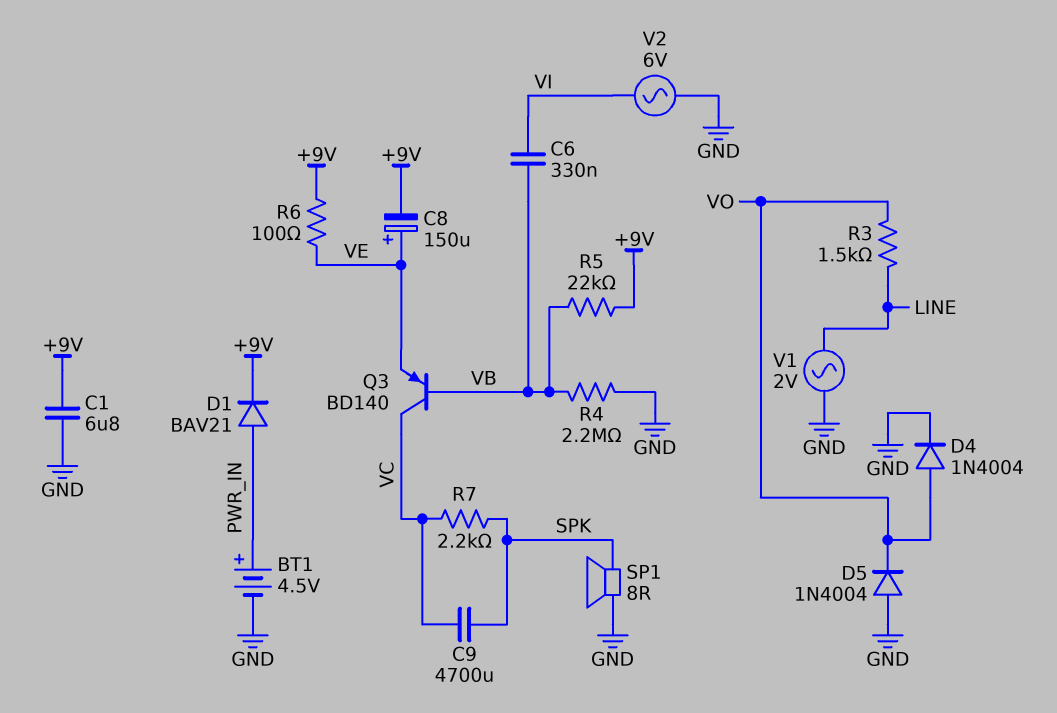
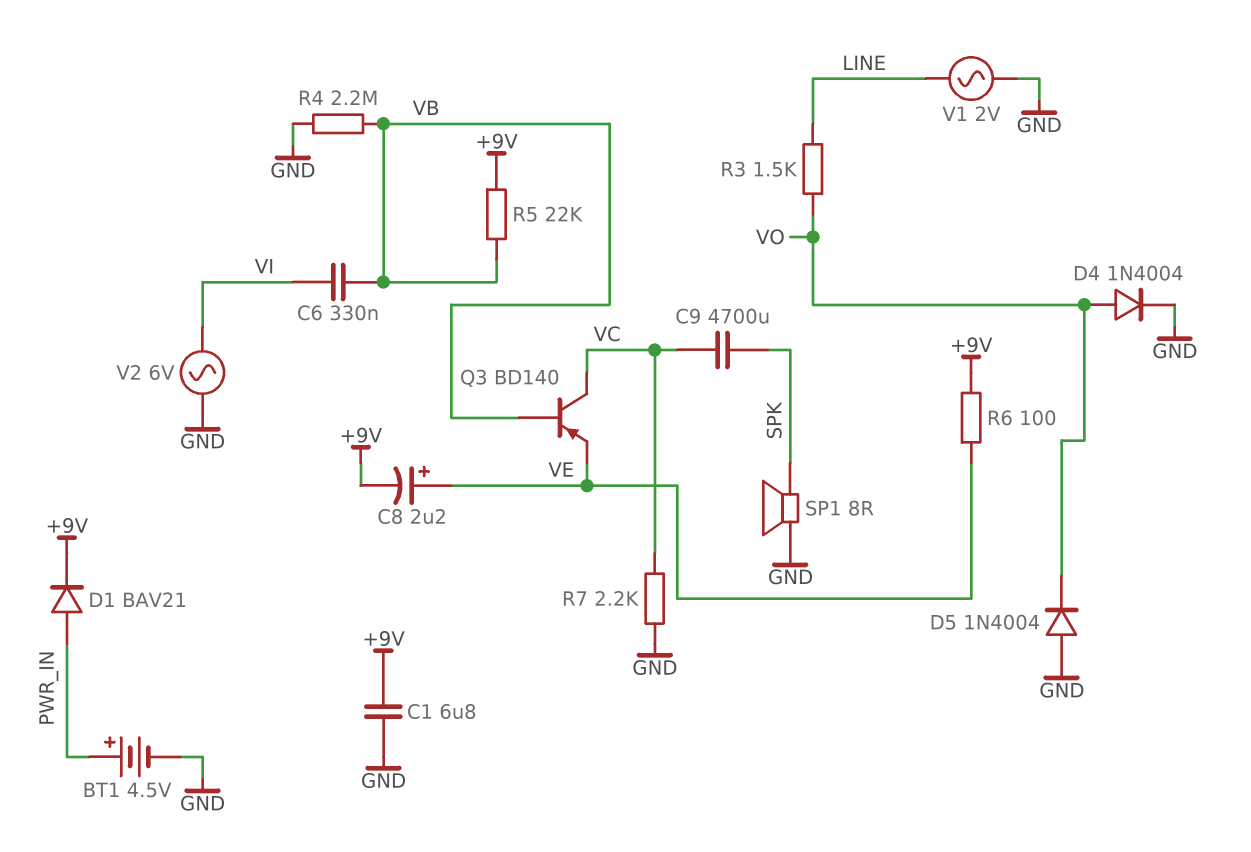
C8: 150uF (plus VE, minus +9V) -> 2.2uF (plus VE, minus +9V)
R7: 2.2k (SPK, VC) -> 2.2k (GND, VC)

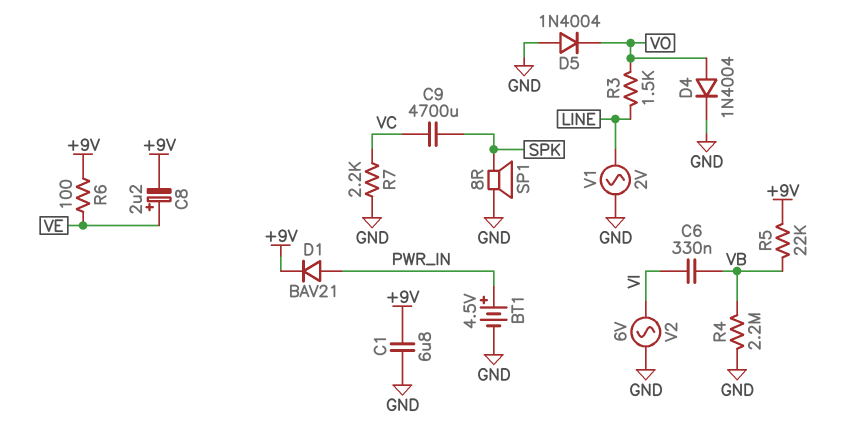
Q3: PNP BD140 (B VB, C VC, E VE) -> none

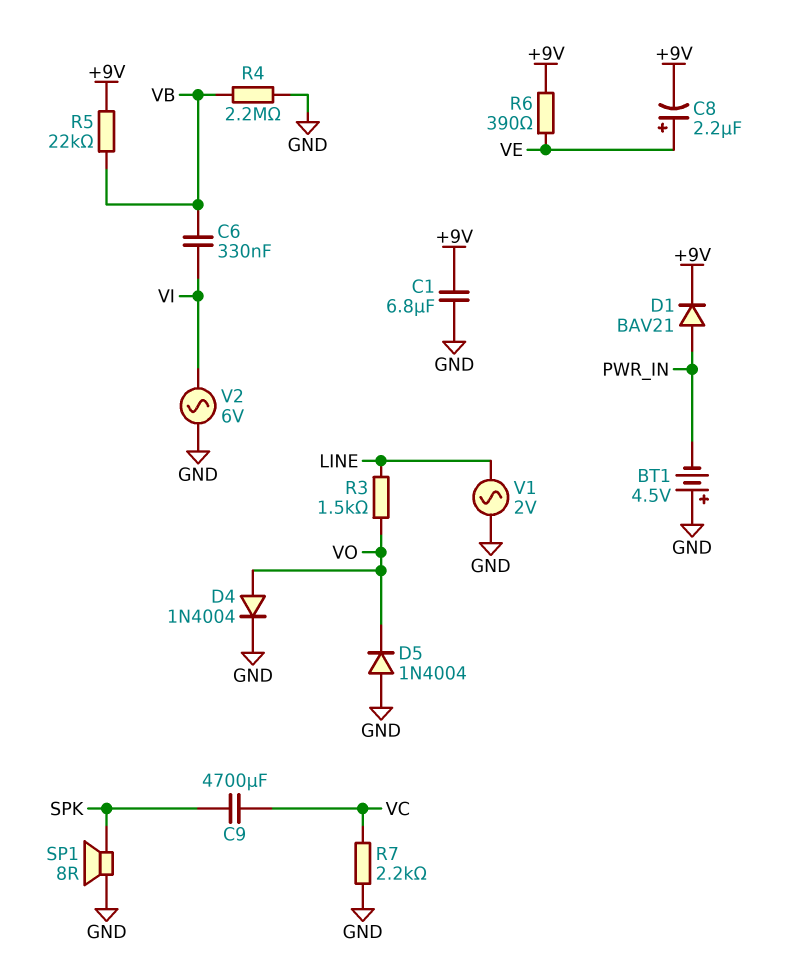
BT1: 4.5V (plus PWR_IN, minus GND) -> 4.5V (plus GND, minus PWR_IN)
R6: 100 (+9V, VE) -> 390 (+9V, VE)

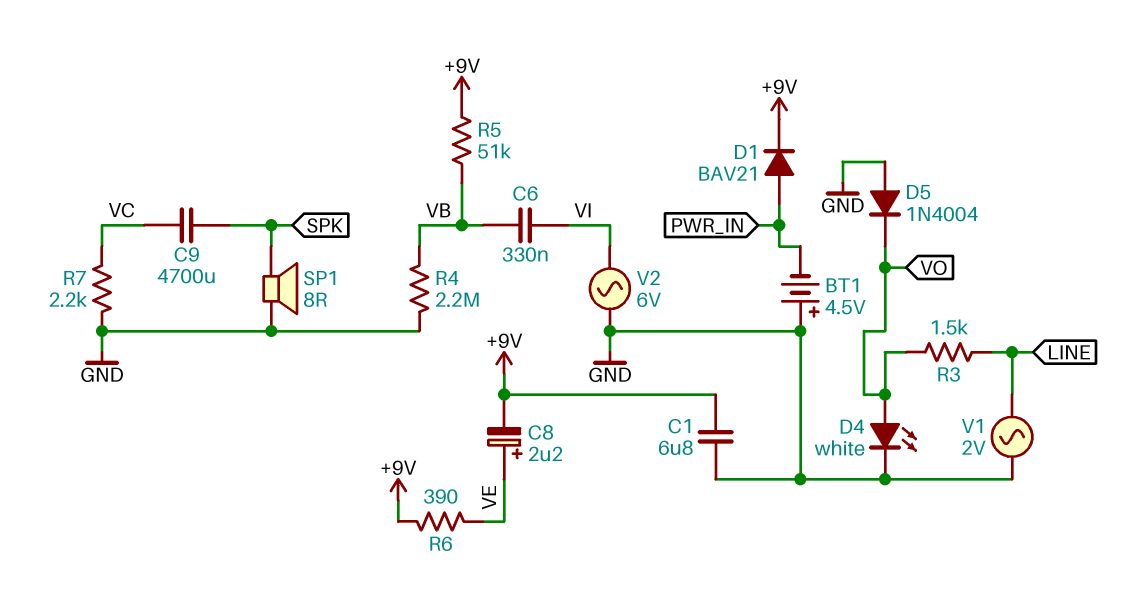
D4: diode 1N4004 (A VO, K GND) -> LED white (A VO, K GND)
R5: 22k (+9V, VB) -> 51k (+9V, VB)

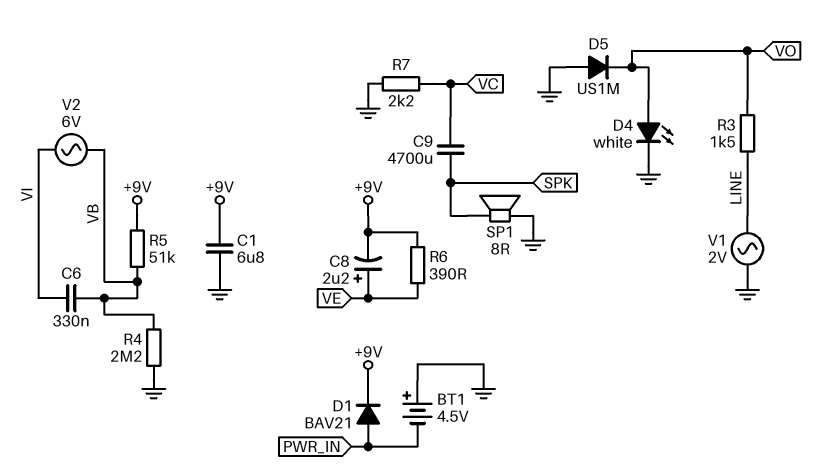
D5: diode 1N4004 (A GND, K VO) -> diode US1M (A GND, K VO)
V2: AC 6V (GND, VI) -> AC 6V (VB, VI)

